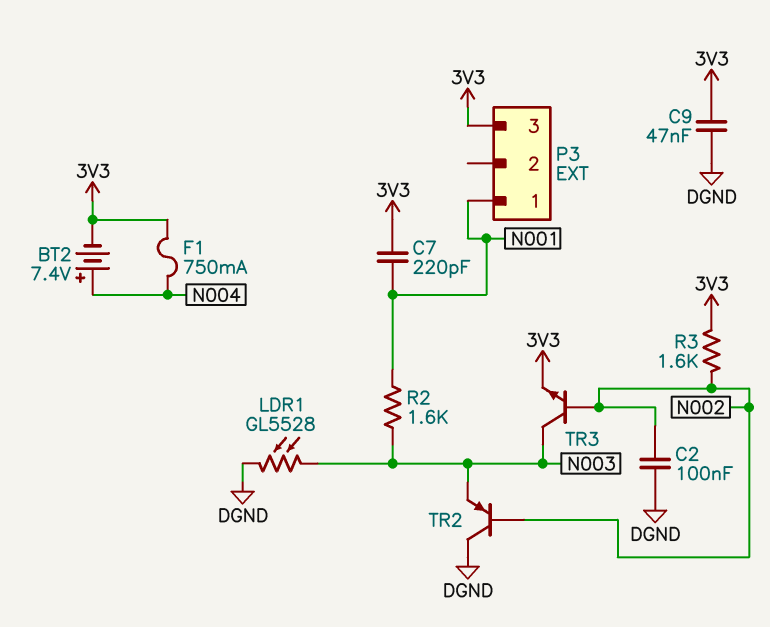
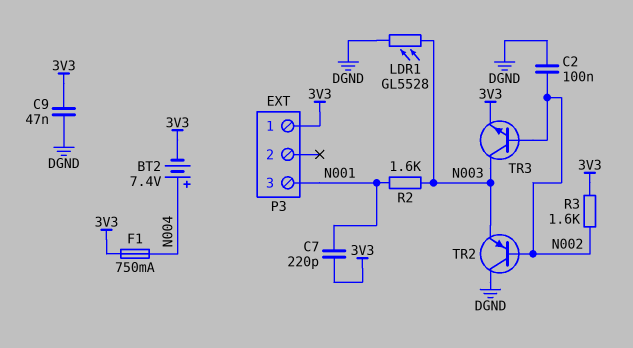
P3 pin 1: N001 -> 3V3
P3 pin 3: 3V3 -> N001

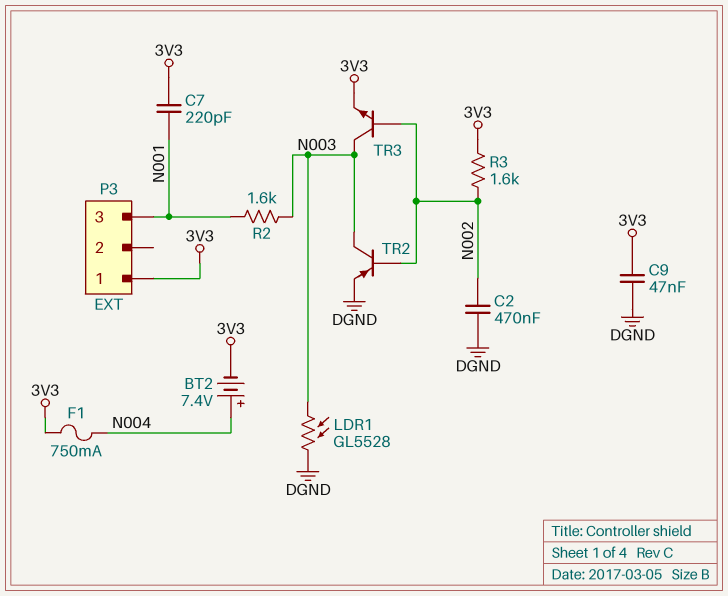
C2: 100nF (DGND, N002) -> 470nF (DGND, N002)
TR2: PNP (B N002, C DGND, E N003) -> PNP (B N002, C N003, E DGND)

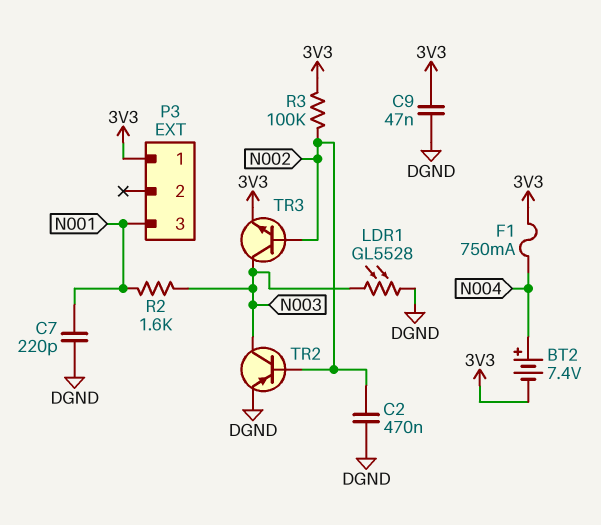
C7: 220pF (3V3, N001) -> 220pF (DGND, N001)
R3: 1.6k (3V3, N002) -> 100k (3V3, N002)

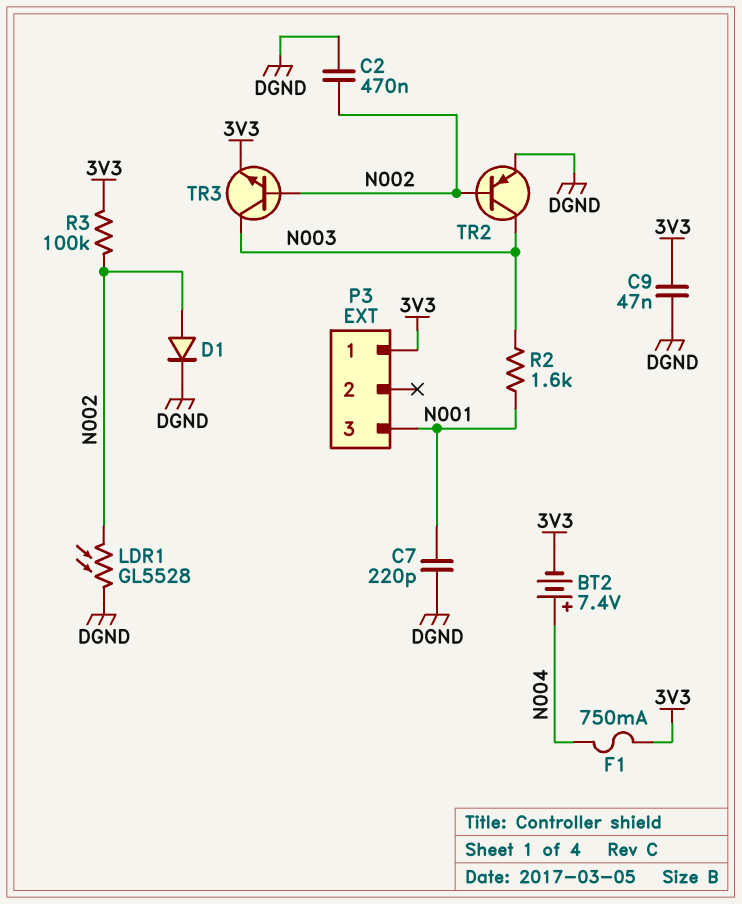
D1: none -> diode (A N002, K DGND)
LDR1: GL5528 (DGND, N003) -> GL5528 (DGND, N002)

